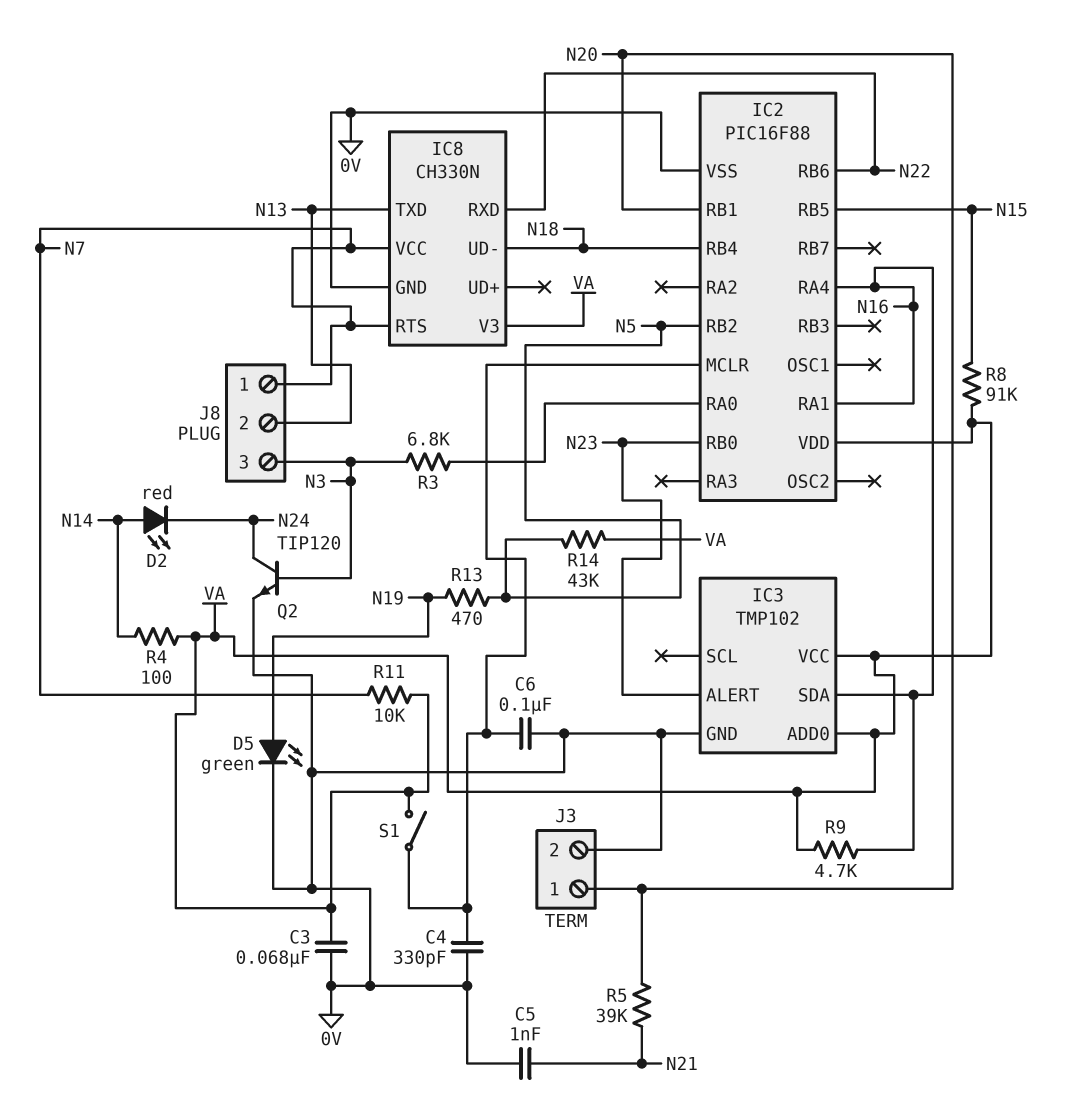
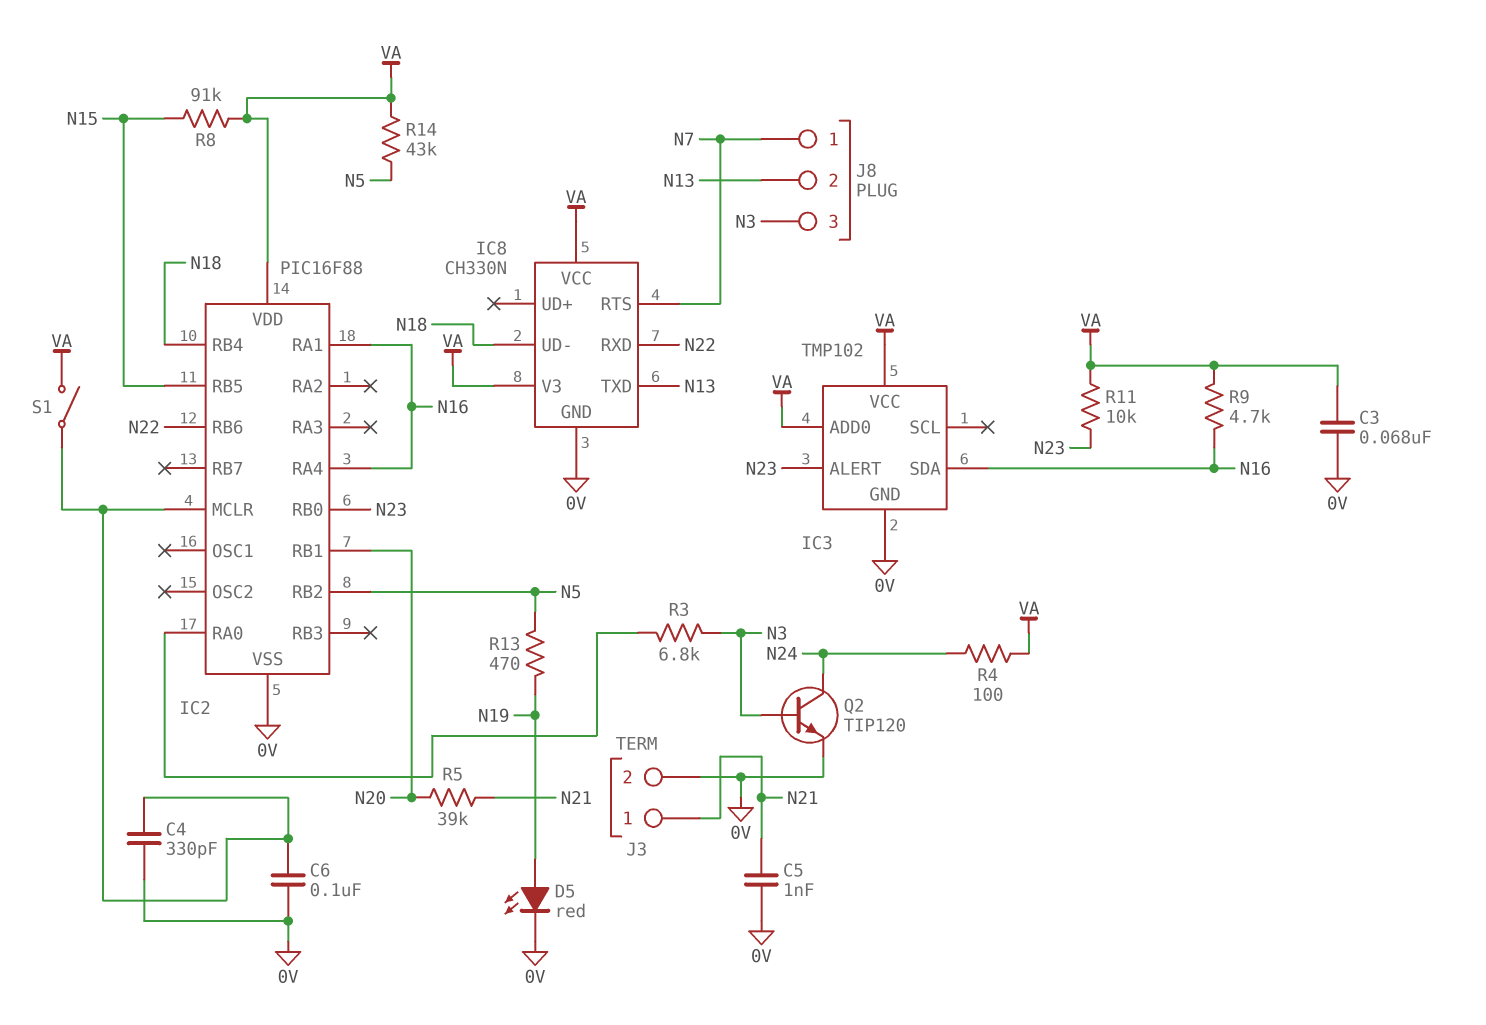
D2: LED red (A N14, K N24) -> none
D5: LED green (A N19, K 0V) -> LED red (A N19, K 0V)
IC8 pin VCC: N7 -> VA
J3 pin 1: N20 -> N21
R4: 100 (N14, VA) -> 100 (N24, VA)
R11: 10k (N7, VA) -> 10k (N23, VA)

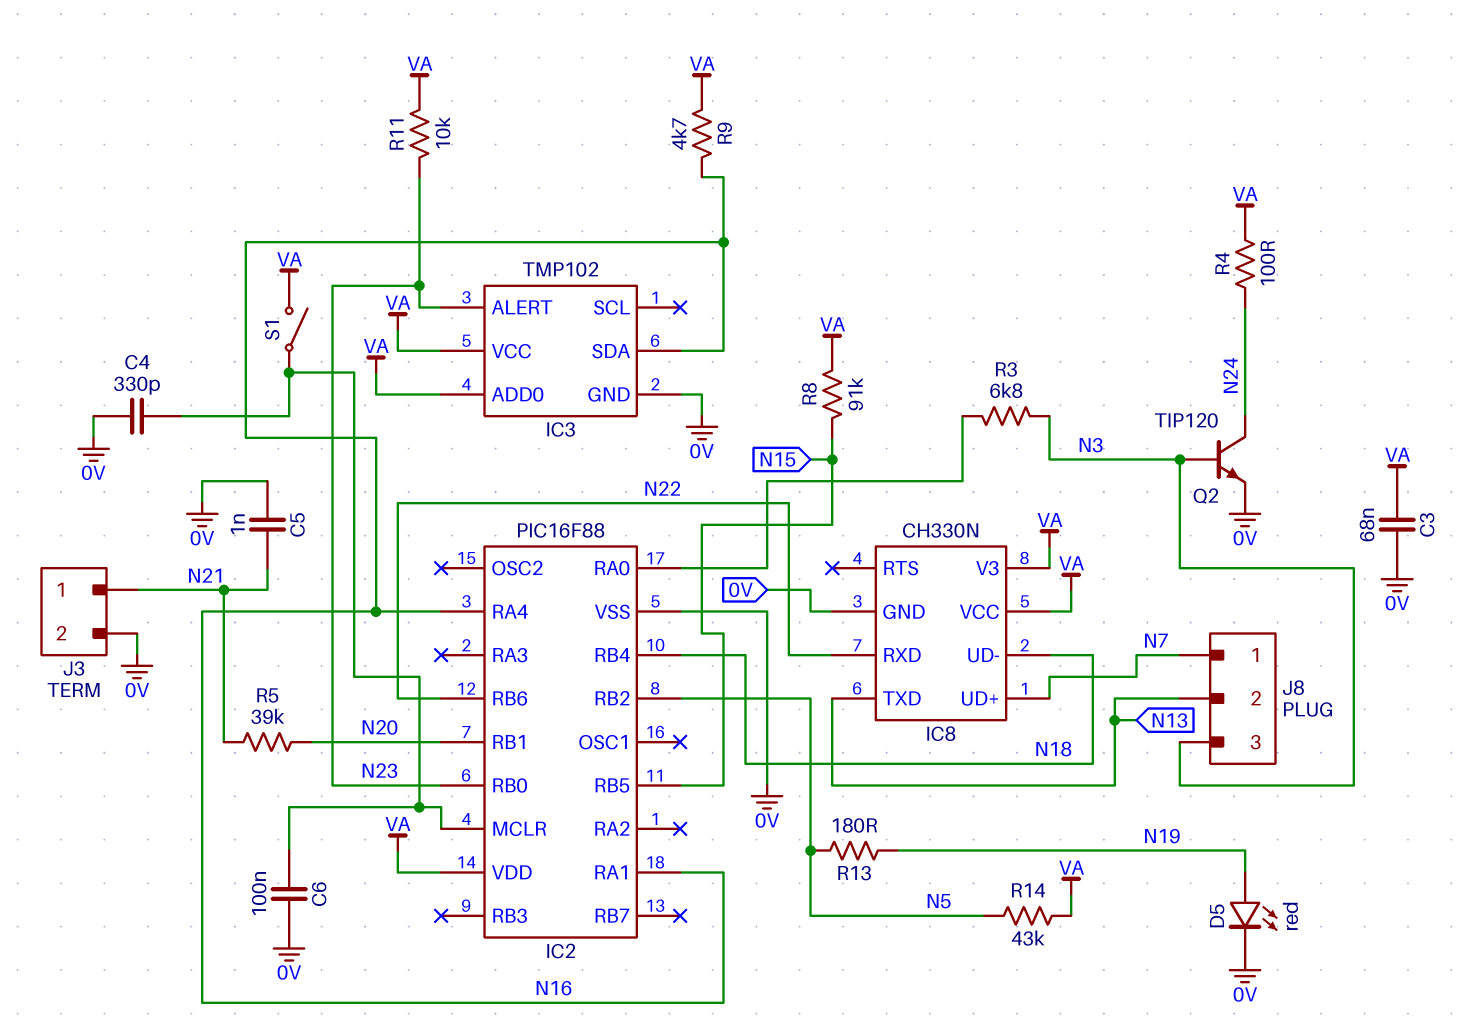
IC8 pin RTS: N7 -> none
IC8 pin UD+: none -> N7
R13: 470 (N5, N19) -> 180 (N5, N19)

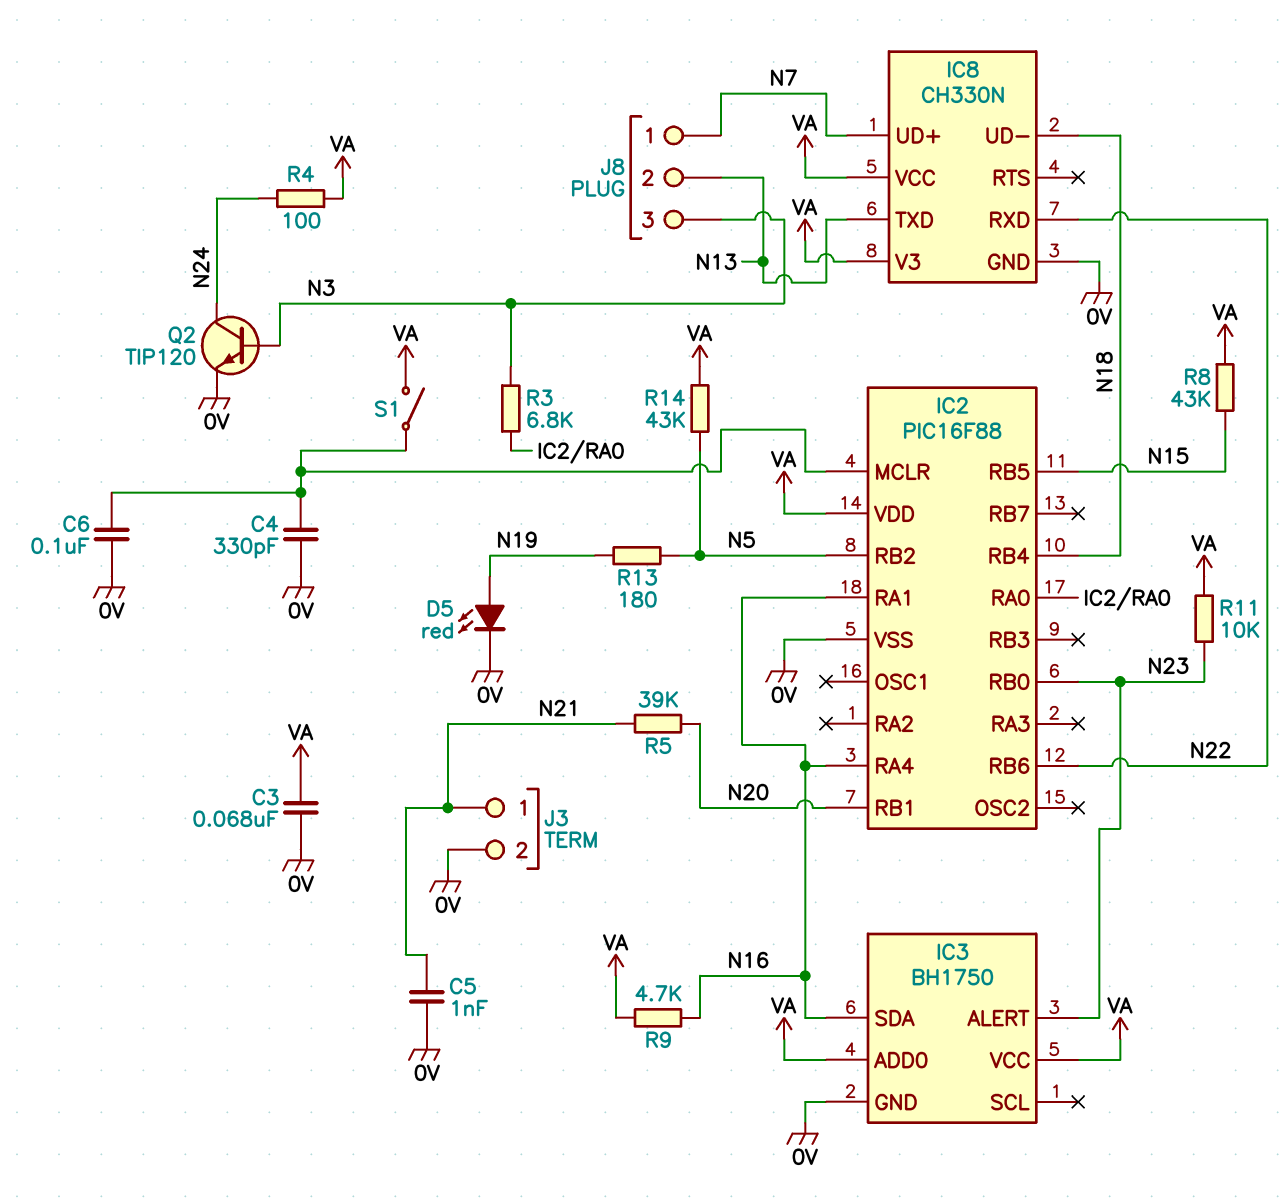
IC3: TMP102 -> BH1750
R8: 91k (N15, VA) -> 43k (N15, VA)

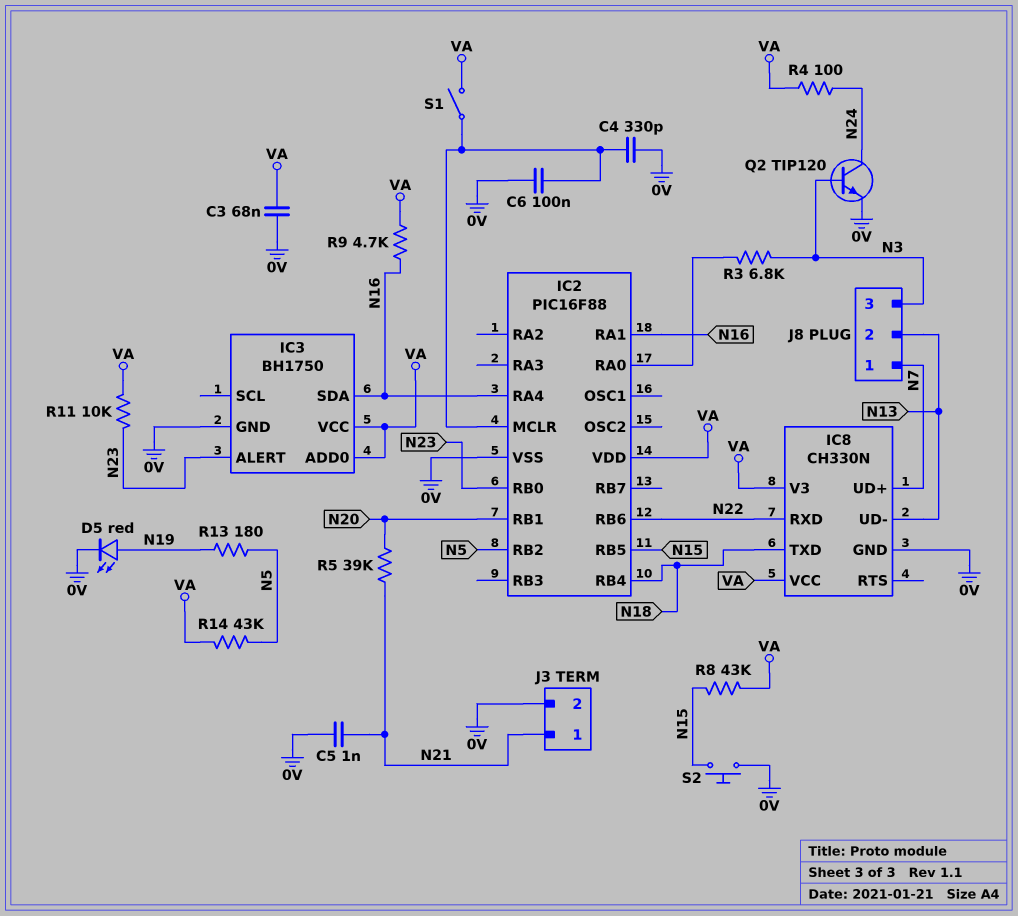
IC8 pin TXD: N13 -> N18
IC8 pin UD-: N18 -> N13
S2: none -> button (0V, N15)

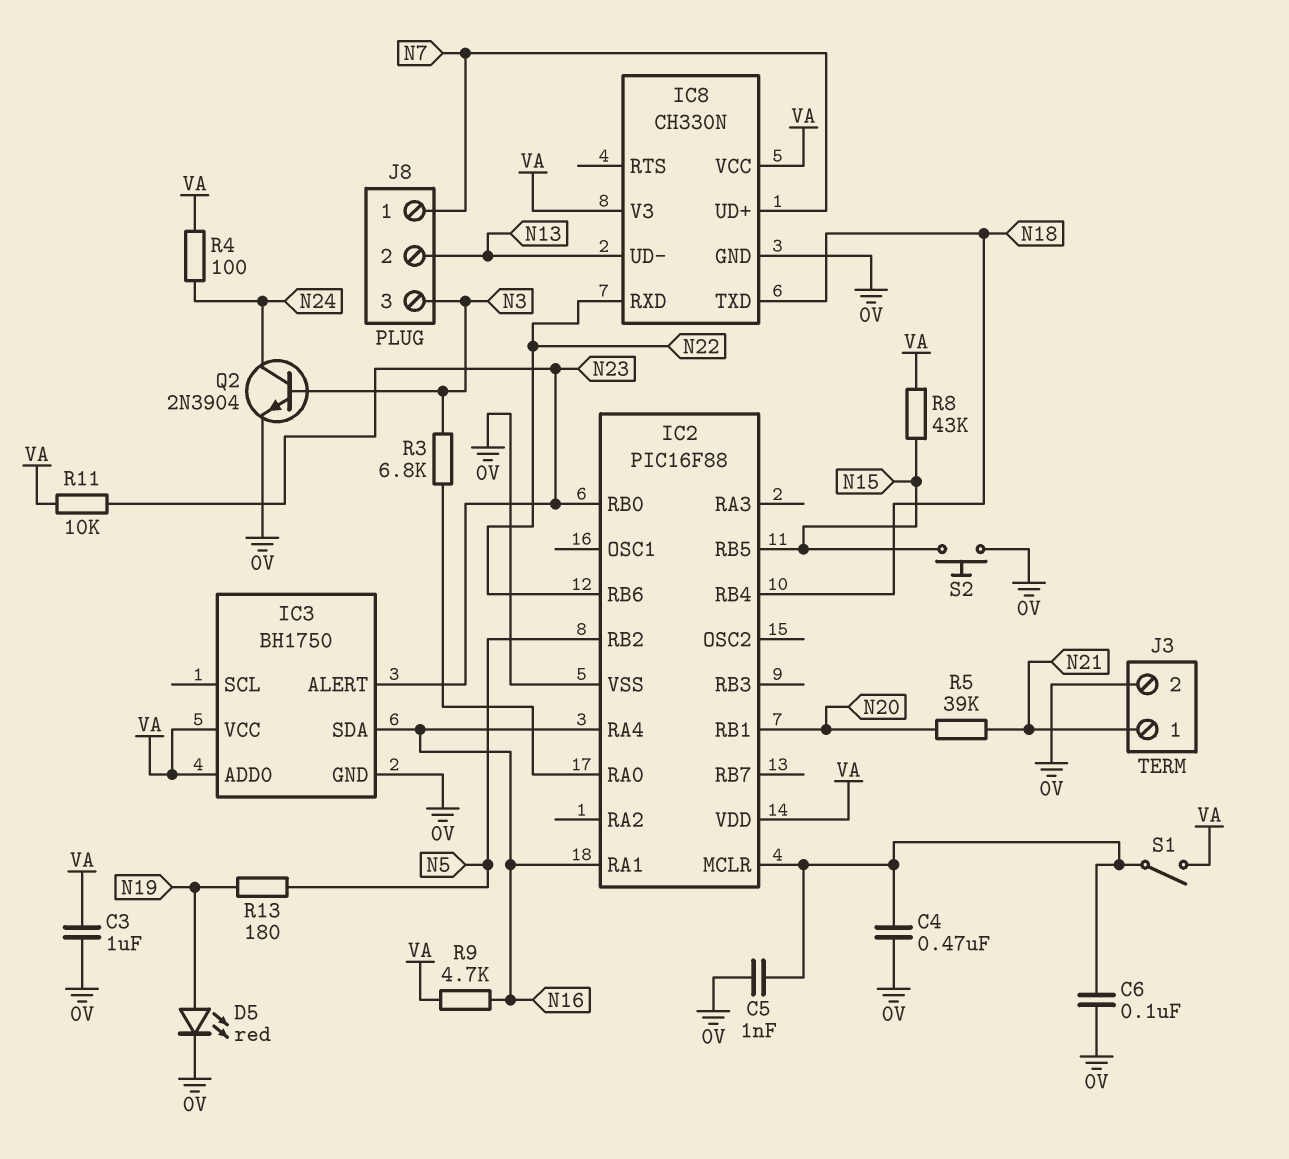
C3: 68nF (0V, VA) -> 1uF (0V, VA)
C4: 330pF (0V, IC2/MCLR) -> 470nF (0V, IC2/MCLR)
C5: 1nF (0V, N21) -> 1nF (0V, IC2/MCLR)
Q2: NPN TIP120 (B N3, C N24, E 0V) -> NPN 2N3904 (B N3, C N24, E 0V)
R14: 43k (N5, VA) -> none

